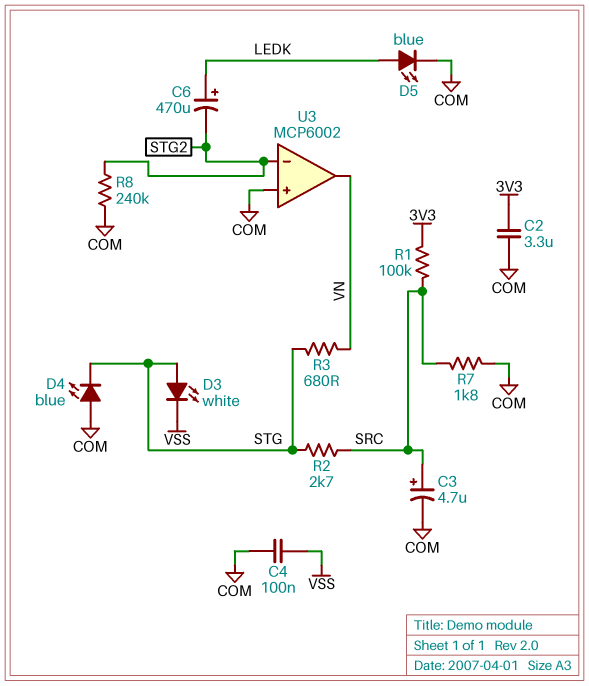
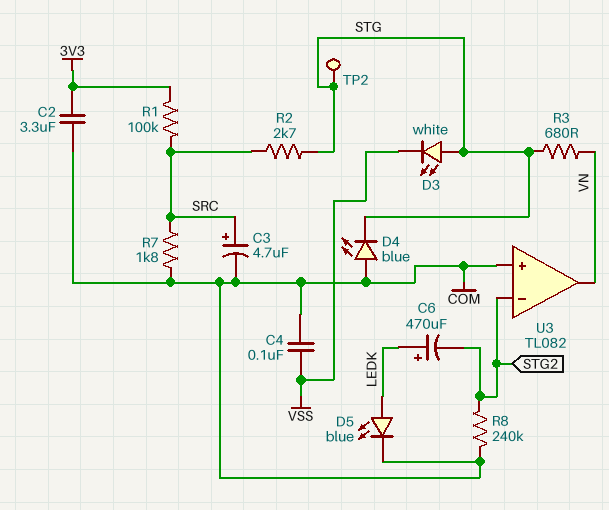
TP2: none -> test point (STG)
U3: MCP6002 -> TL082

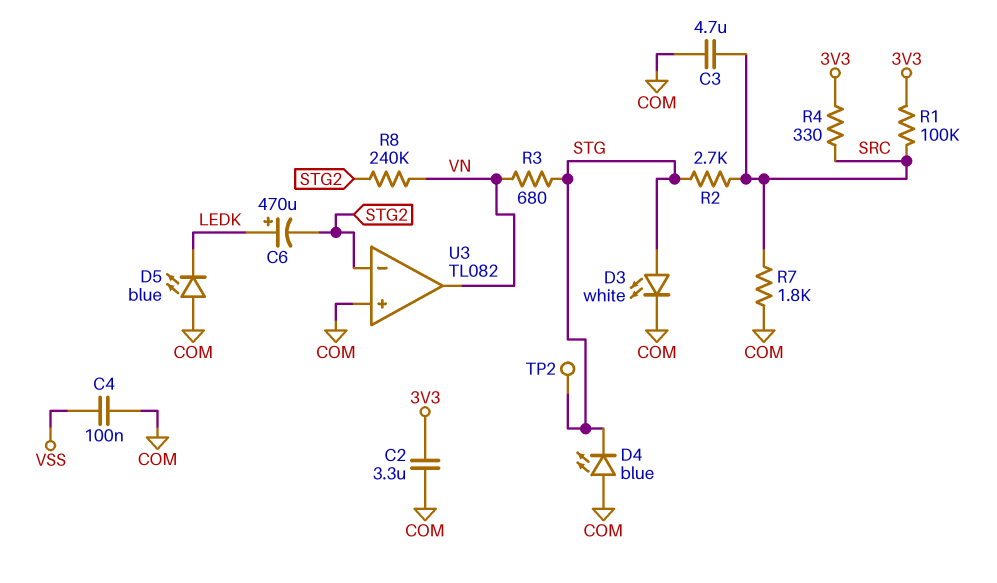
C3: 4.7uF (plus SRC, minus COM) -> 4.7uF (COM, SRC)
D3: LED white (A STG, K VSS) -> LED white (A STG, K COM)
D5: LED blue (A LEDK, K COM) -> LED blue (A COM, K LEDK)
R4: none -> 330 (3V3, SRC)
R8: 240k (COM, STG2) -> 240k (STG2, VN)

